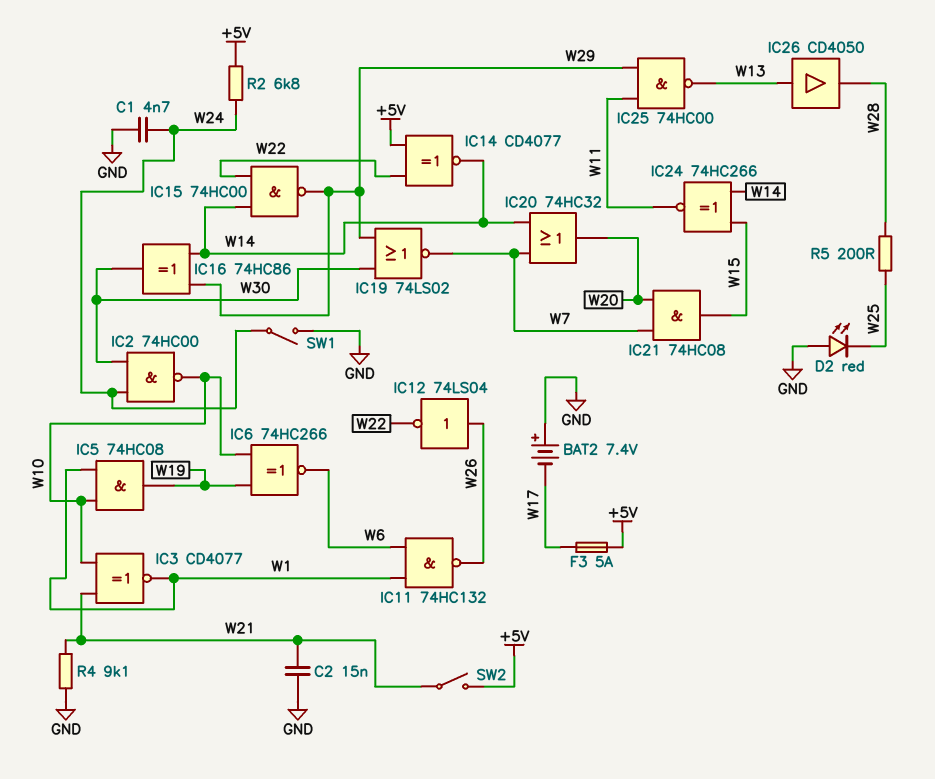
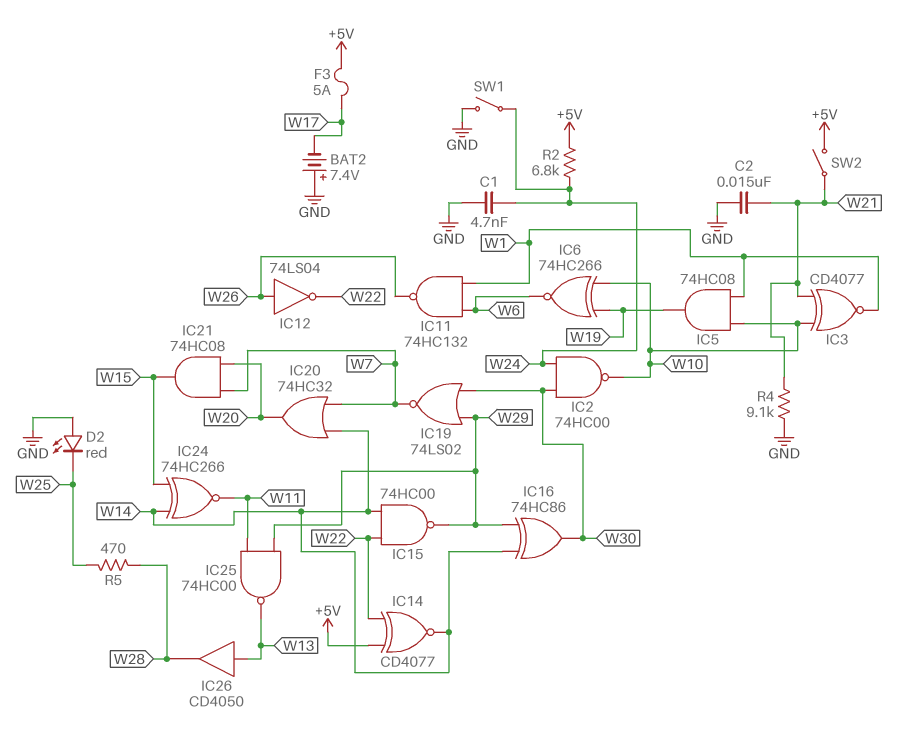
R5: 200 (W25, W28) -> 470 (W25, W28)

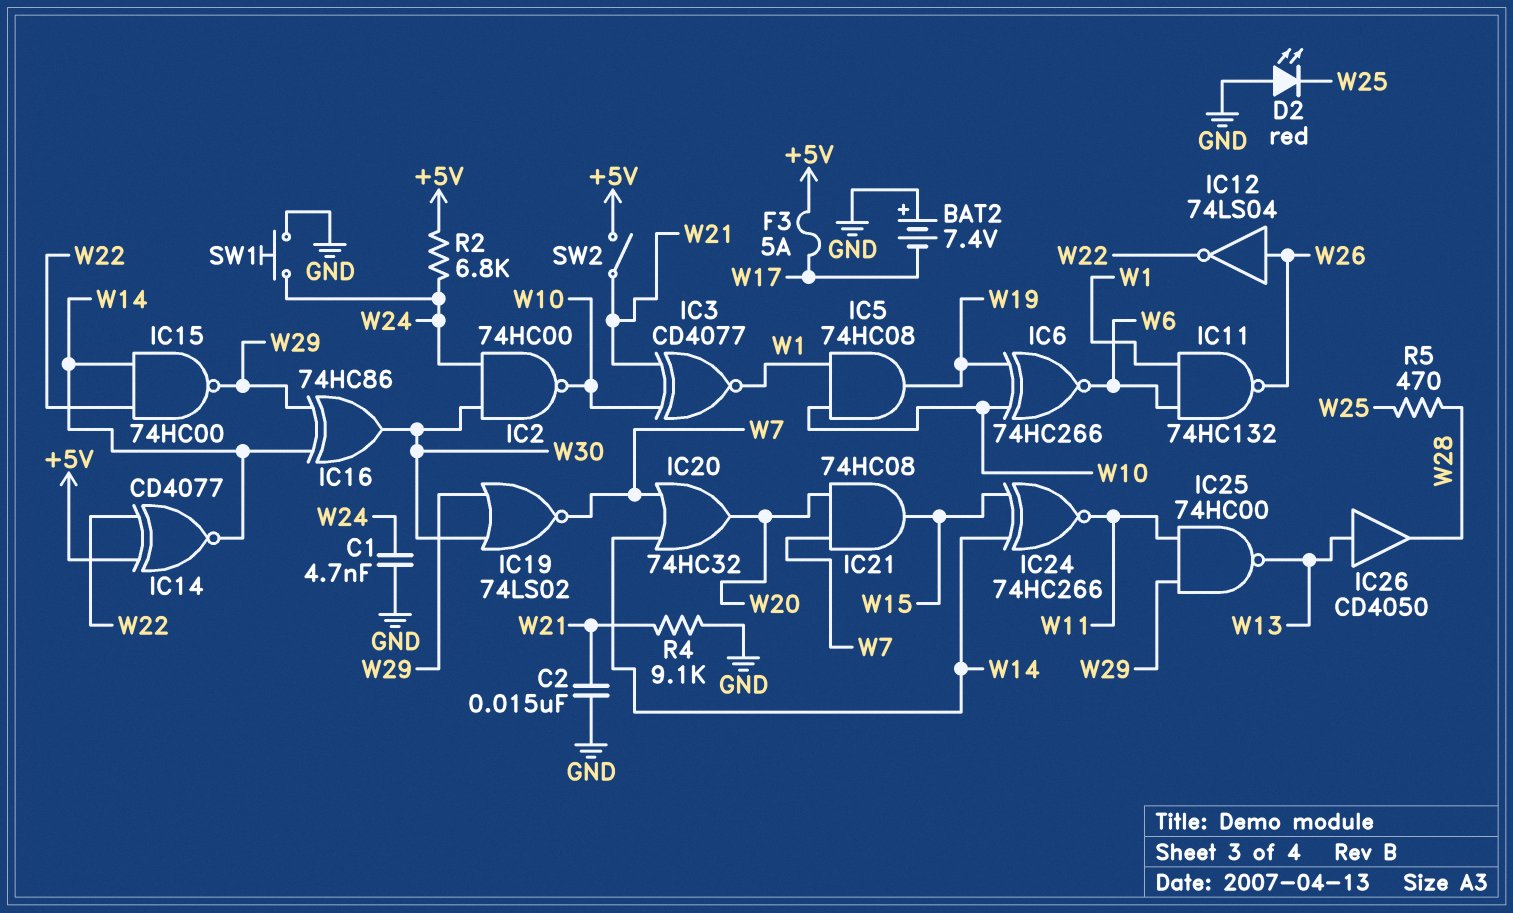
SW1: switch (GND, W24) -> button (GND, W24)

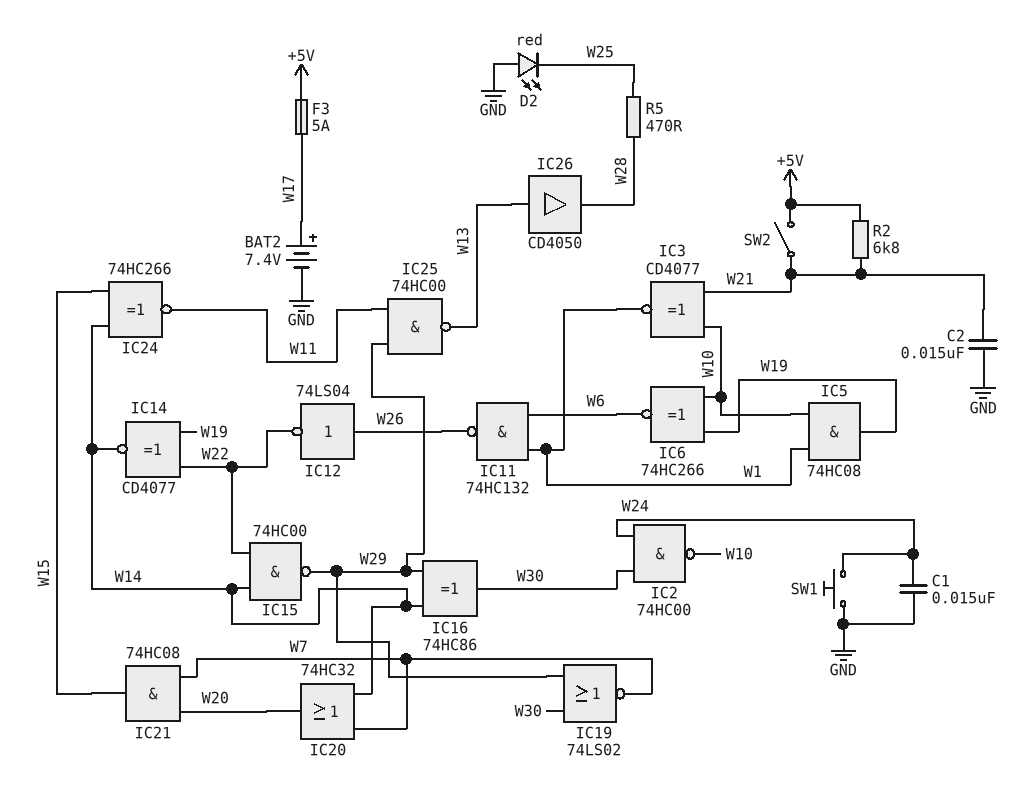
BAT2: 7.4V (plus GND, minus W17) -> 7.4V (plus W17, minus GND)
C1: 4.7nF (GND, W24) -> 15nF (GND, W24)
IC14: XNOR CD4077 (in +5V, in W22, out W14) -> XNOR CD4077 (in W19, in W22, out W14)
R2: 6.8k (+5V, W24) -> 6.8k (+5V, W21)
R4: 9.1k (GND, W21) -> none

